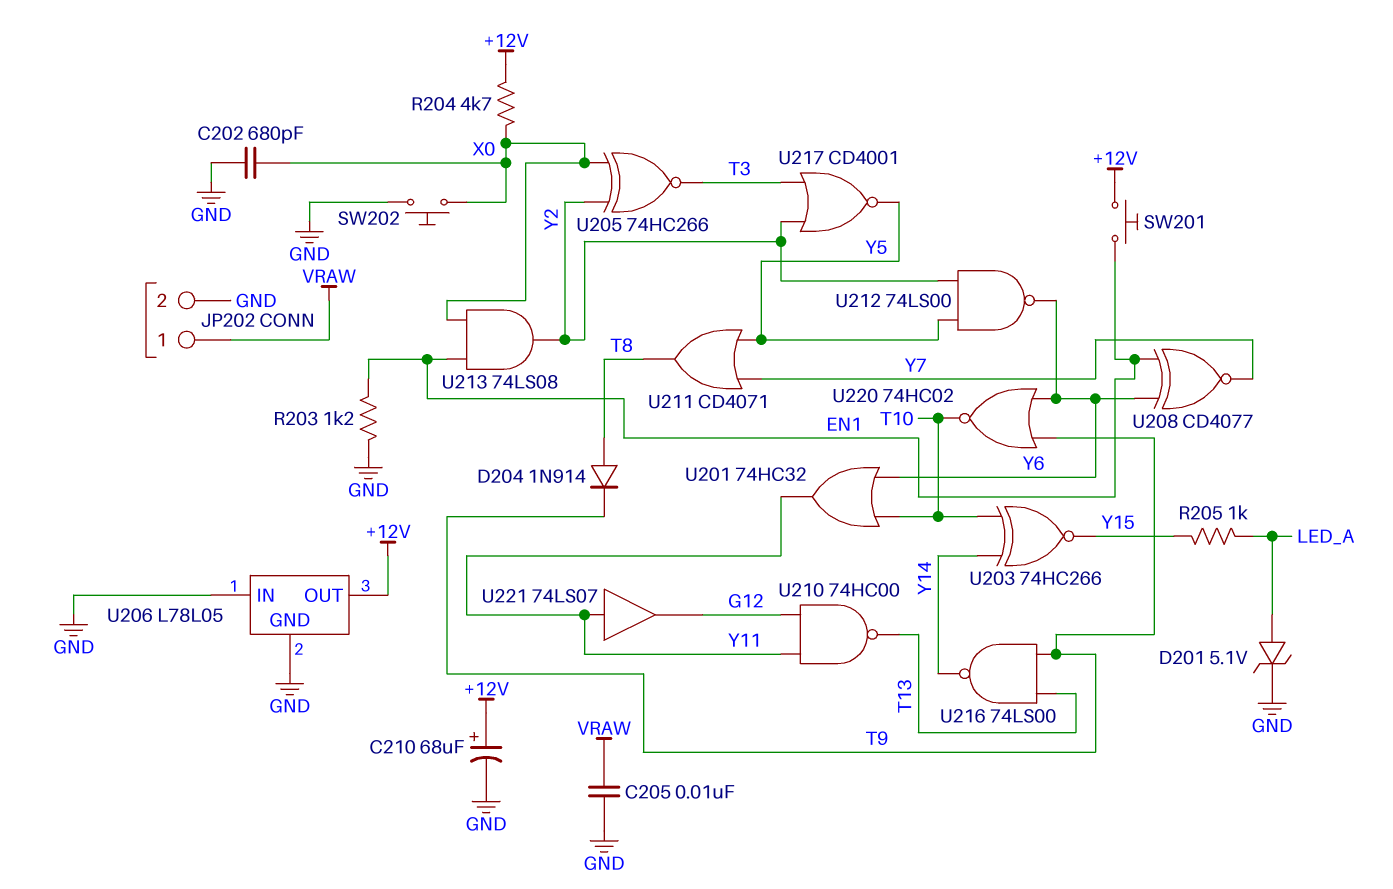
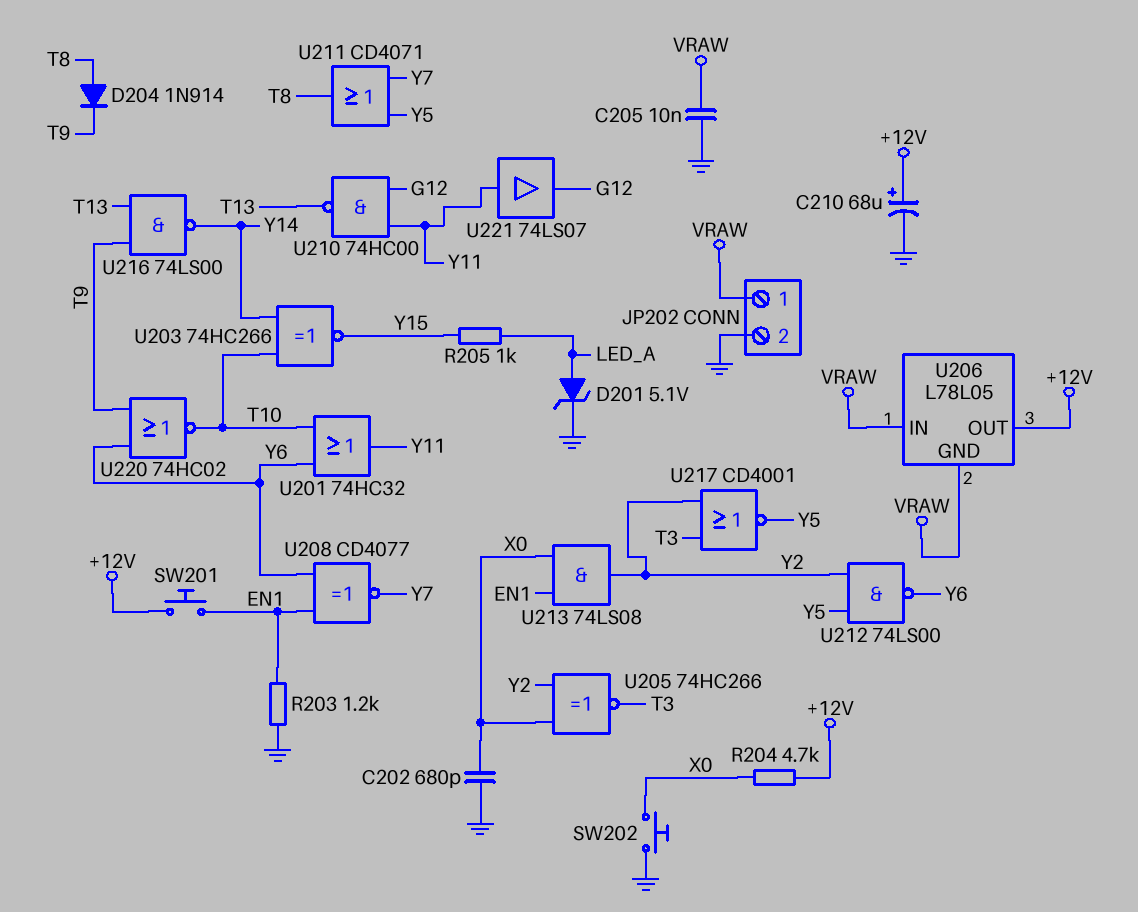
U206 pin GND: GND -> VRAW
U206 pin IN: GND -> VRAW

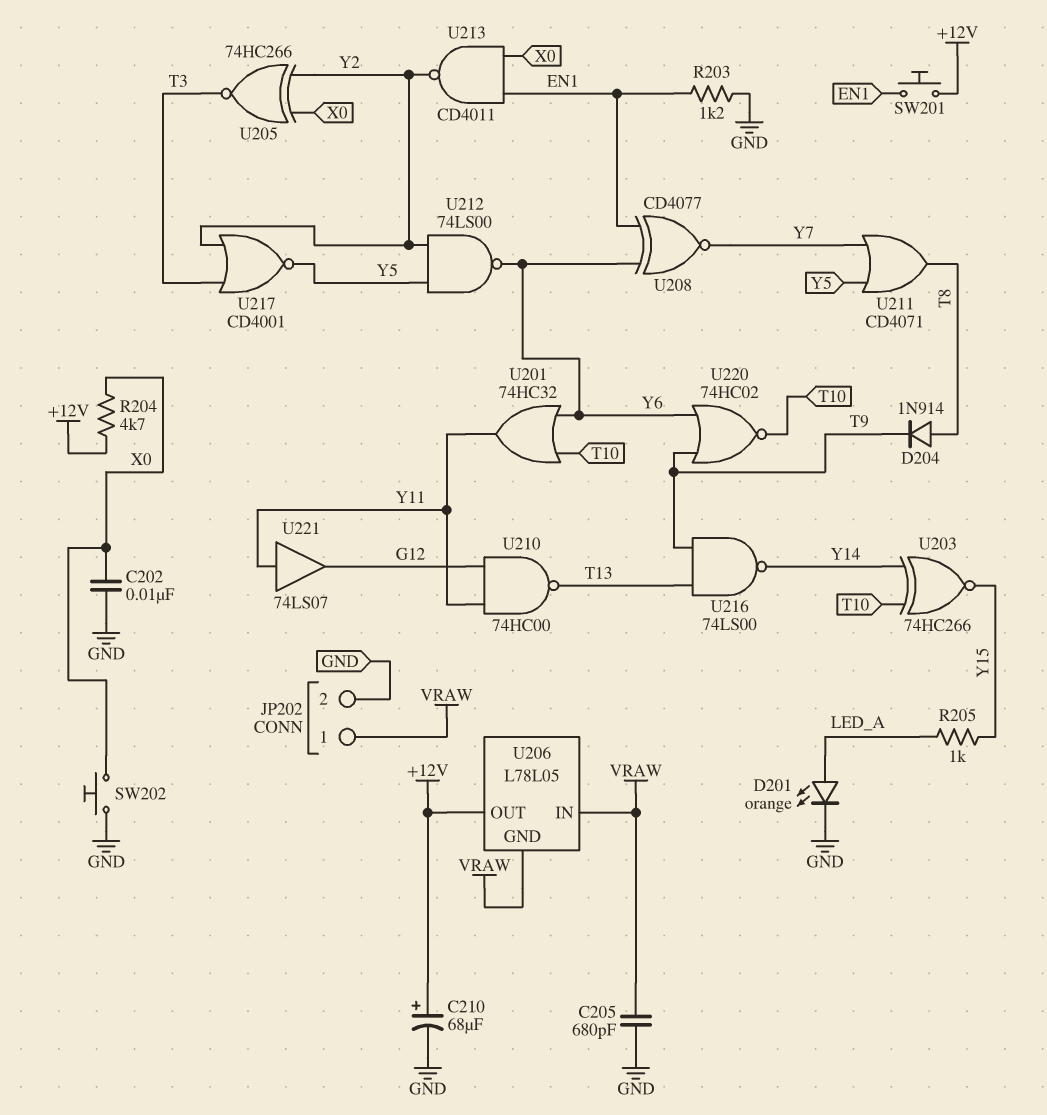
C202: 680pF (GND, X0) -> 10nF (GND, X0)
C205: 10nF (GND, VRAW) -> 680pF (GND, VRAW)
D201: zener 5.1V (A LED_A, K GND) -> LED orange (A LED_A, K GND)
U213: AND 74LS08 (in EN1, in X0, out Y2) -> NAND CD4011 (in EN1, in X0, out Y2)

